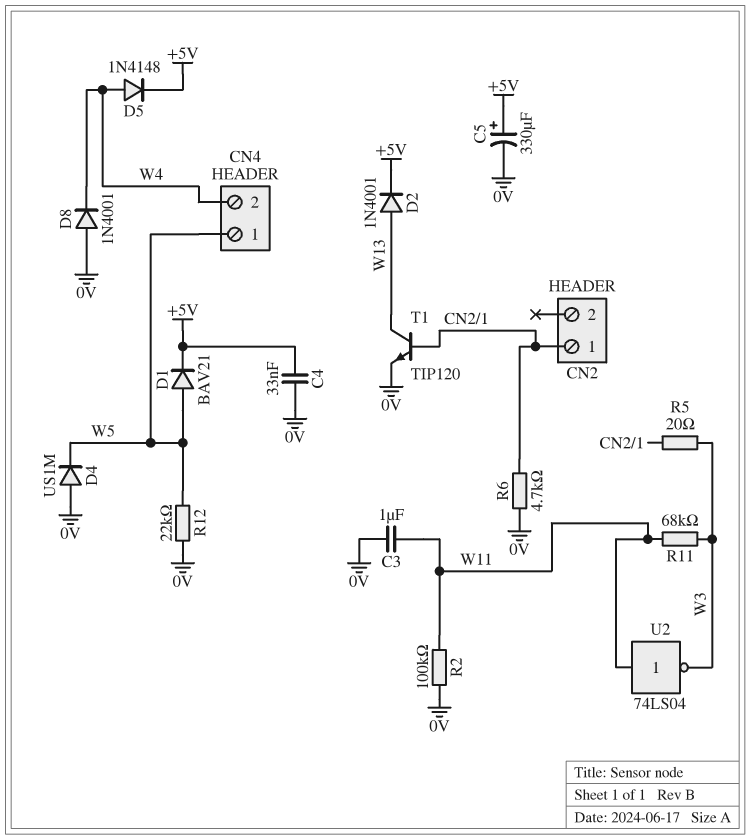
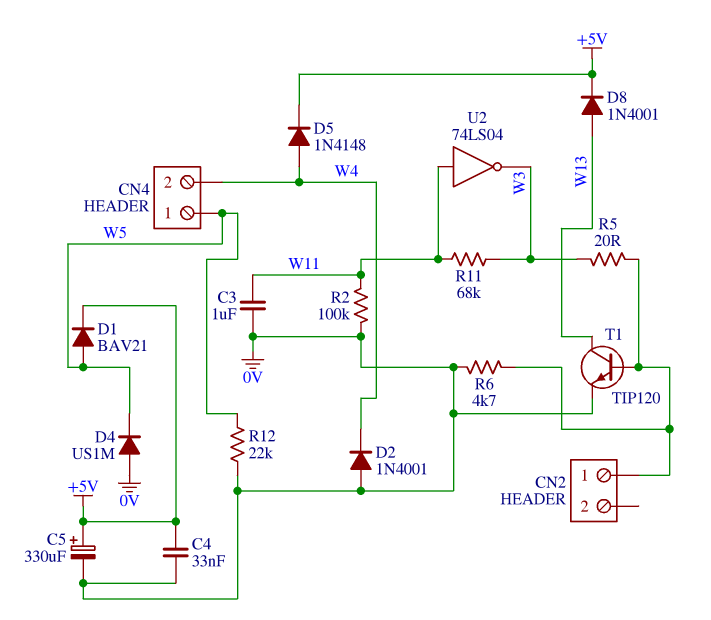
D2: diode 1N4001 (A W13, K +5V) -> diode 1N4001 (A 0V, K W4)
D8: diode 1N4001 (A 0V, K W4) -> diode 1N4001 (A W13, K +5V)

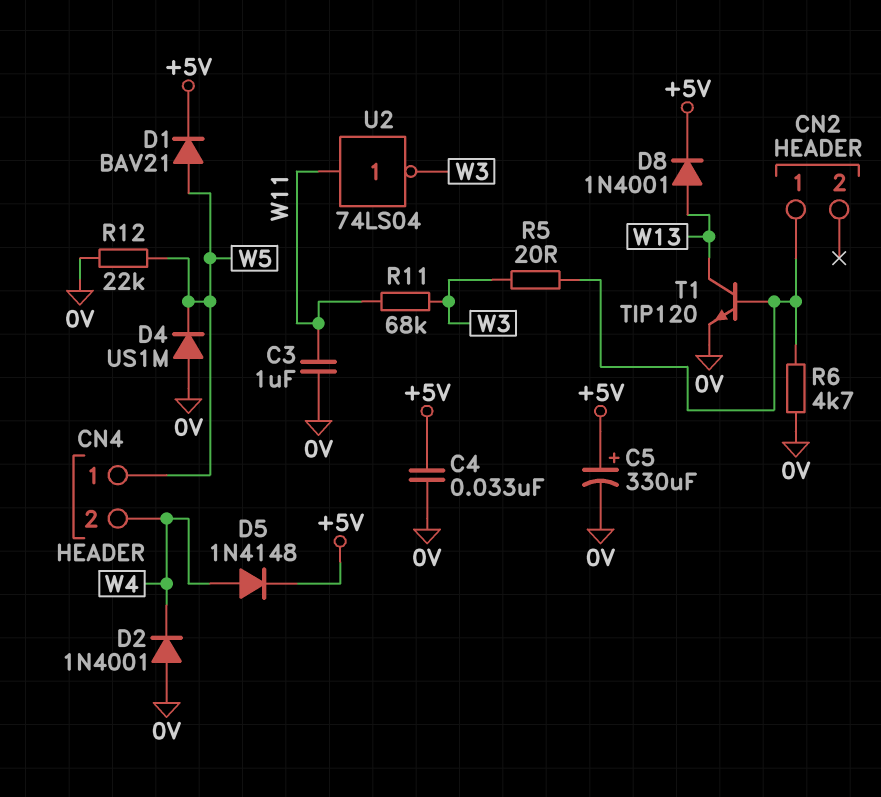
R2: 100k (0V, W11) -> none

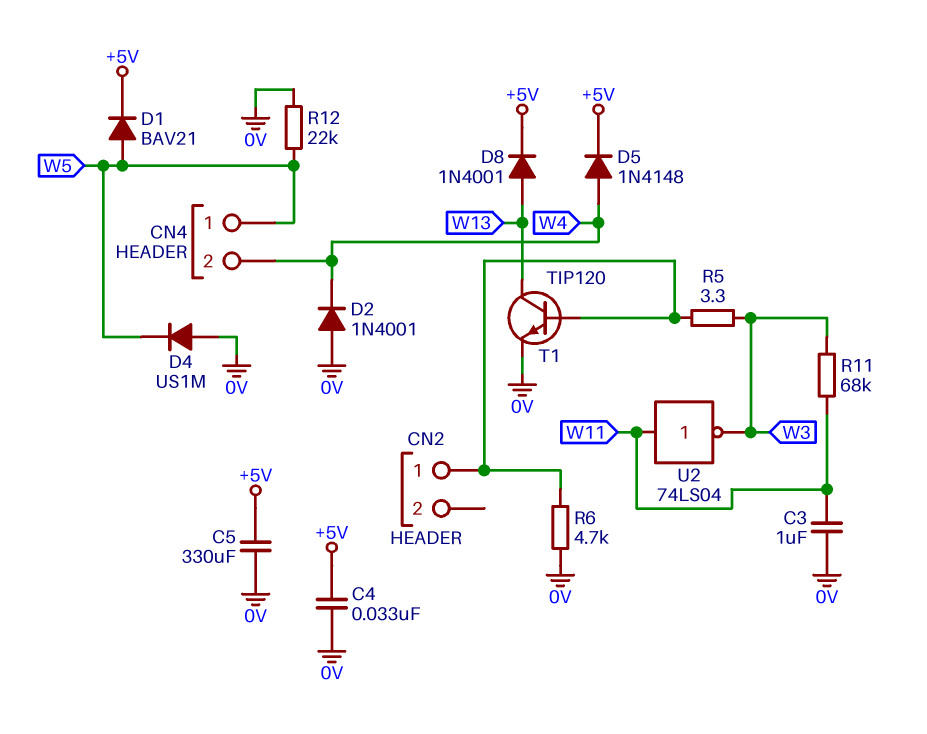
C5: 330uF (plus +5V, minus 0V) -> 330uF (+5V, 0V)
R5: 20 (CN2/1, W3) -> 3.3 (CN2/1, W3)

